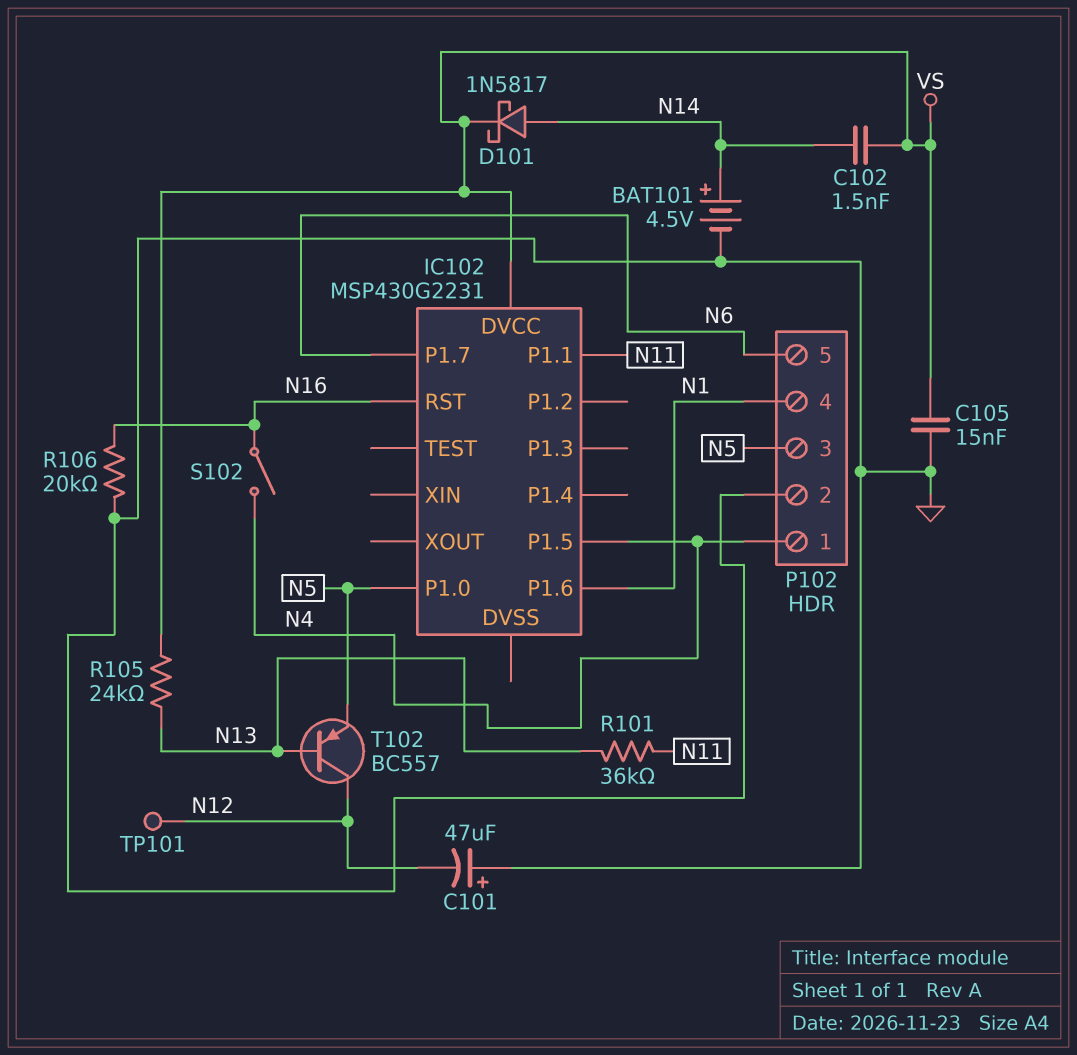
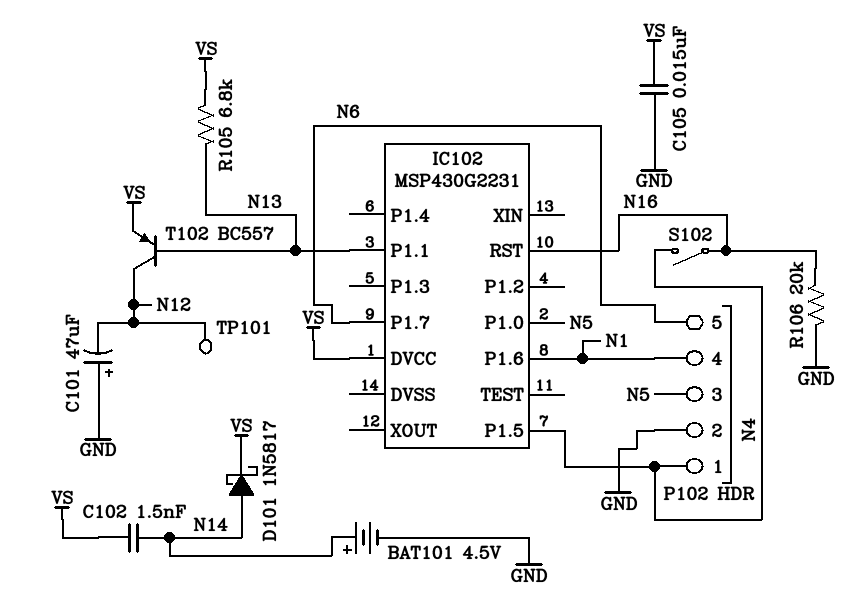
IC102 pin P1.1: N11 -> N13
R101: 36k (N11, N13) -> none
R105: 24k (N13, VS) -> 6.8k (N13, VS)
T102: PNP BC557 (B N13, C N12, E N5) -> PNP BC557 (B N13, C N12, E VS)

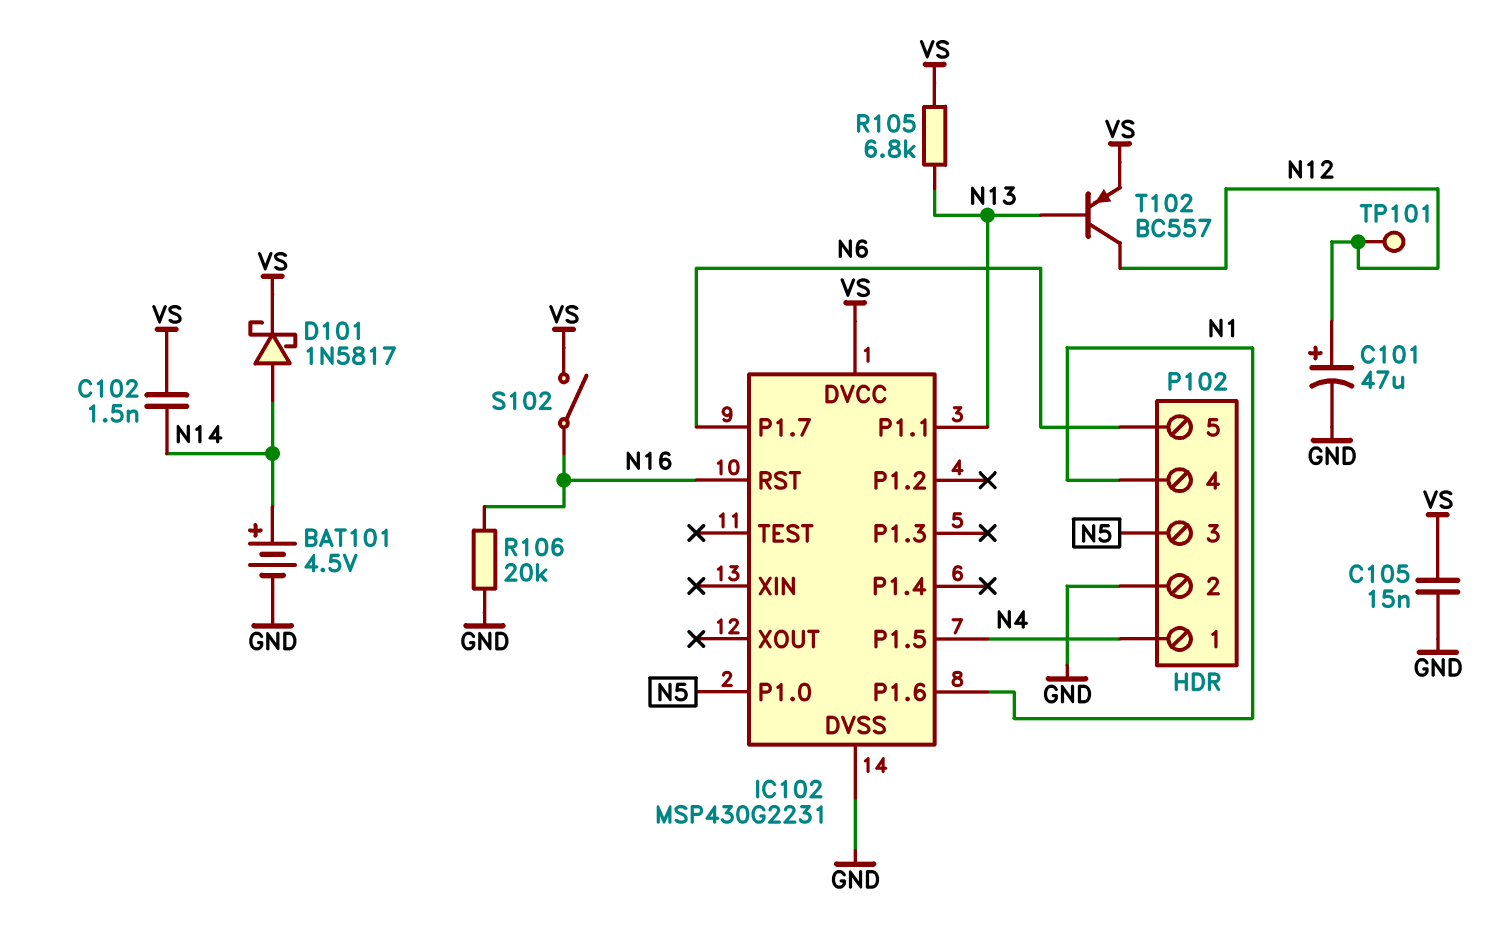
C101: 47uF (plus GND, minus N12) -> 47uF (plus N12, minus GND)
IC102 pin DVSS: none -> GND
S102: switch (N4, N16) -> switch (N16, VS)

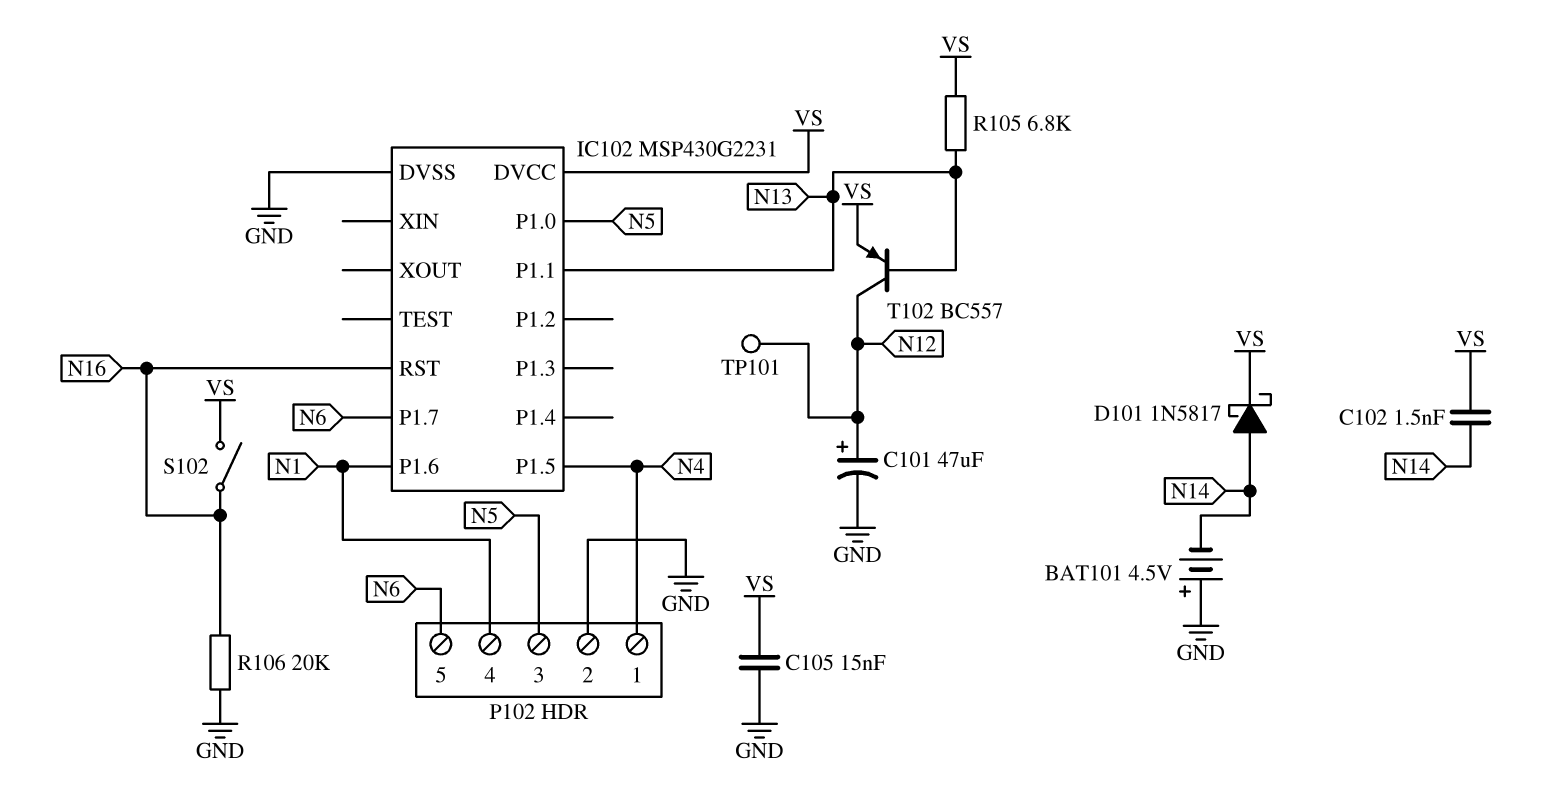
BAT101: 4.5V (plus N14, minus GND) -> 4.5V (plus GND, minus N14)

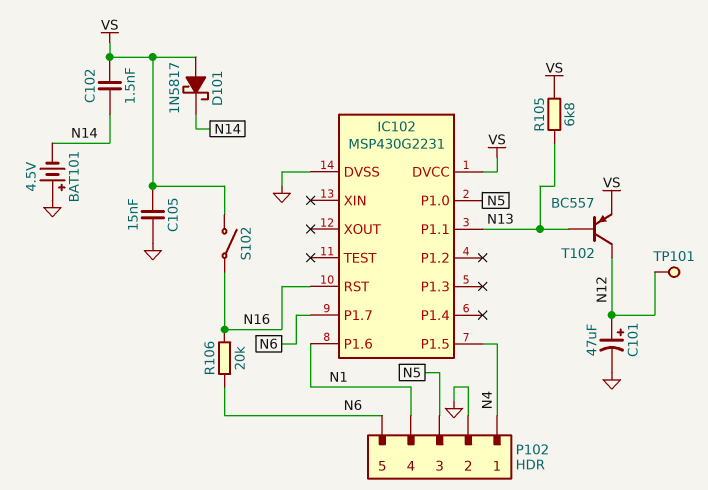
D101: schottky 1N5817 (A N14, K VS) -> schottky 1N5817 (A VS, K N14)
R106: 20k (GND, N16) -> 20k (N6, N16)

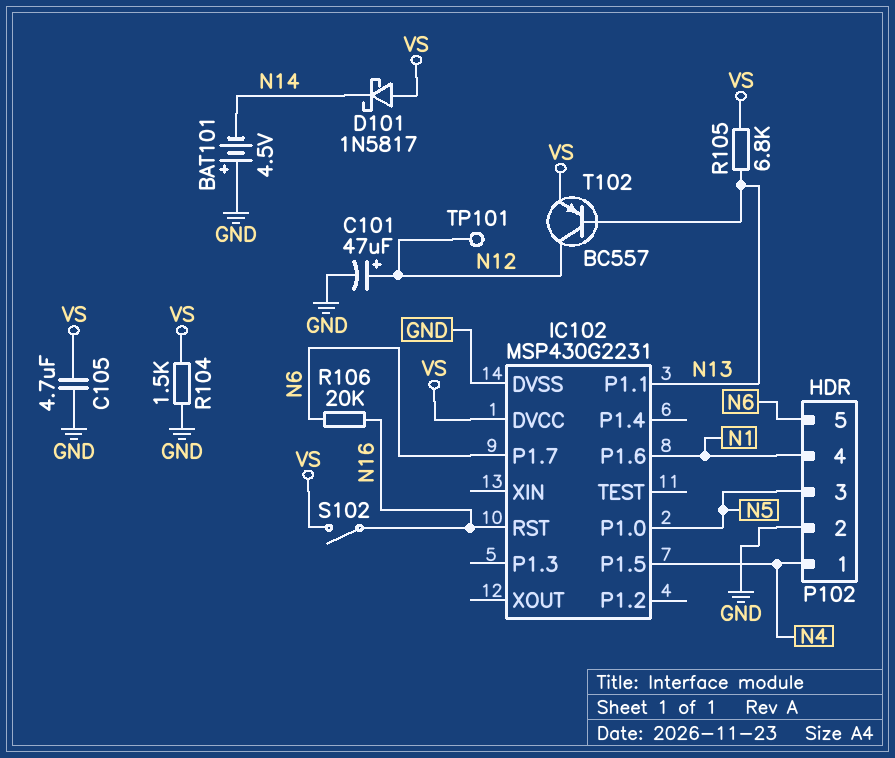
C102: 1.5nF (N14, VS) -> none
C105: 15nF (GND, VS) -> 4.7uF (GND, VS)
R104: none -> 1.5k (GND, VS)

